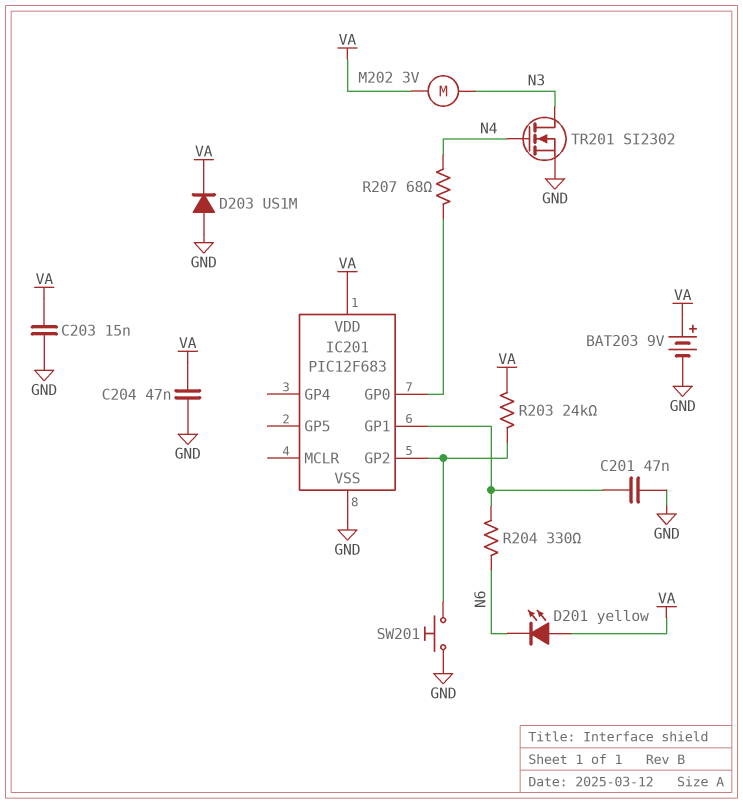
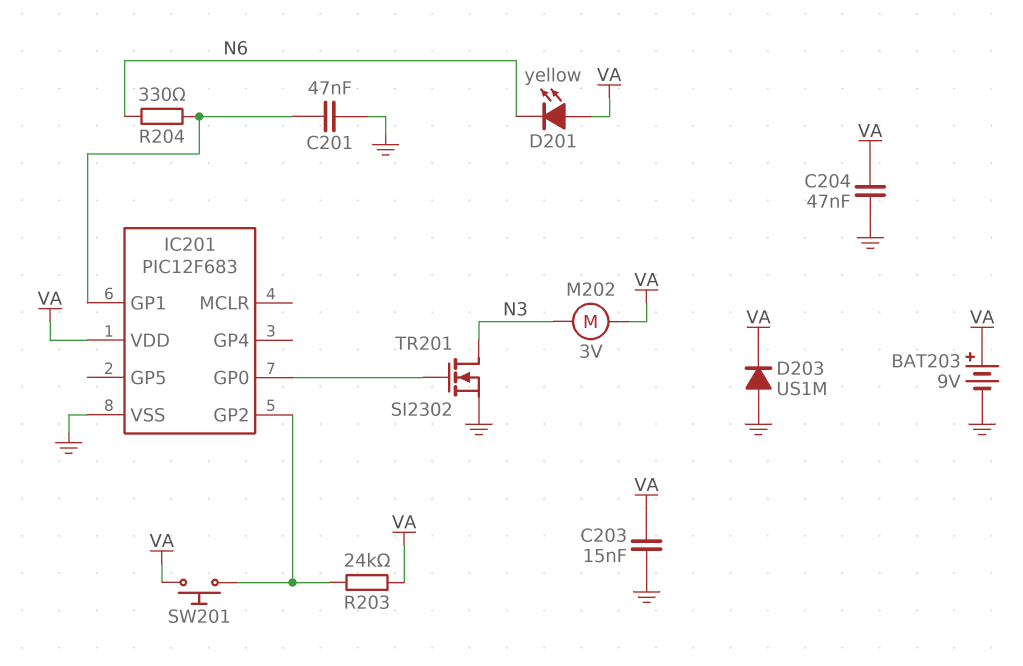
R207: 68 (IC201/GP0, N4) -> none
SW201: button (GND, IC201/GP2) -> button (IC201/GP2, VA)
TR201: NMOS SI2302 (G N4, D N3, S GND) -> NMOS SI2302 (G IC201/GP0, D N3, S GND)

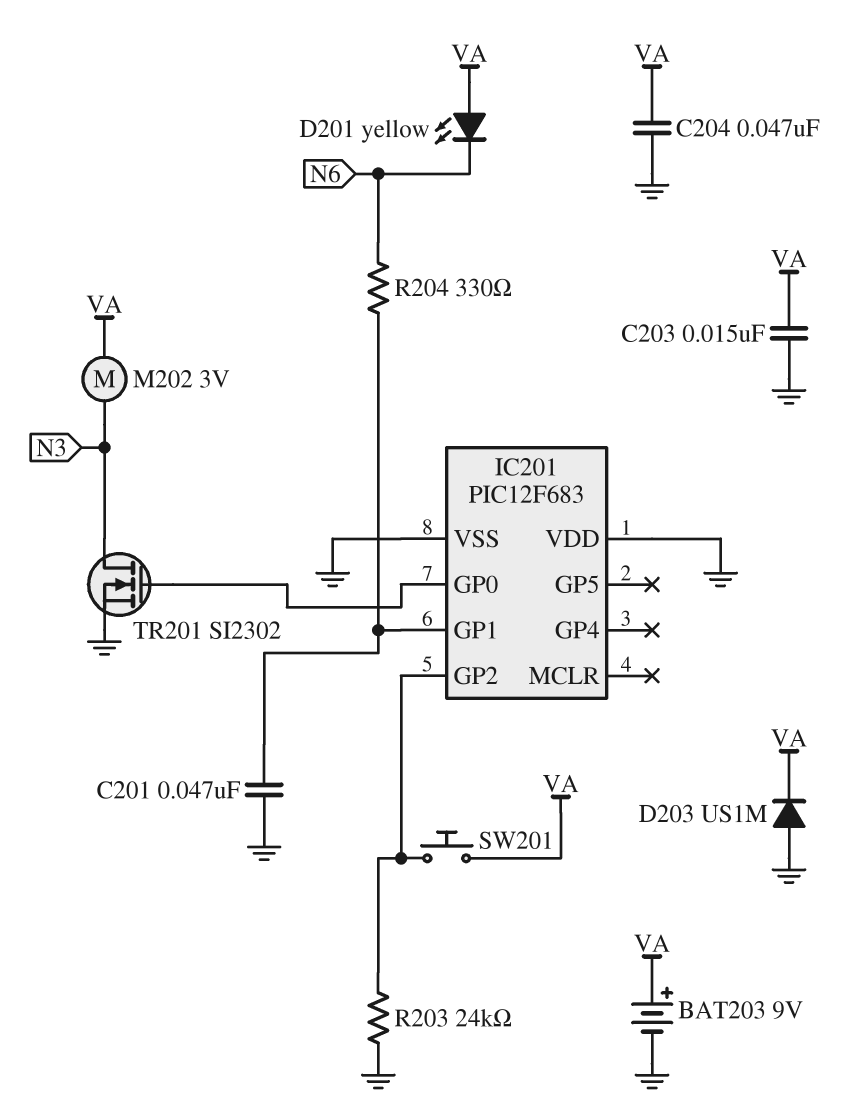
IC201 pin VDD: VA -> GND
R203: 24k (IC201/GP2, VA) -> 24k (GND, IC201/GP2)

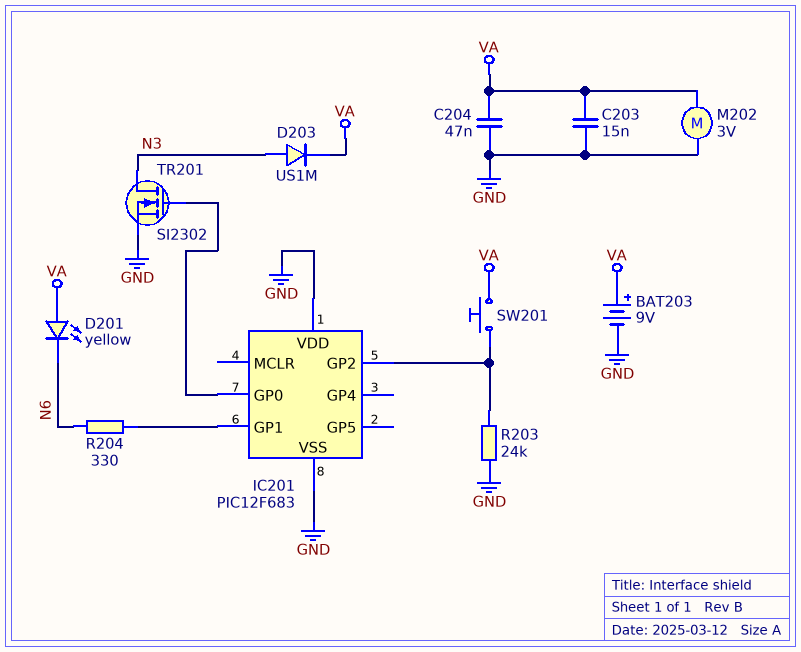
C201: 47nF (GND, IC201/GP1) -> none
D203: diode US1M (A GND, K VA) -> diode US1M (A N3, K VA)
M202: motor 3V (N3, VA) -> motor 3V (GND, VA)

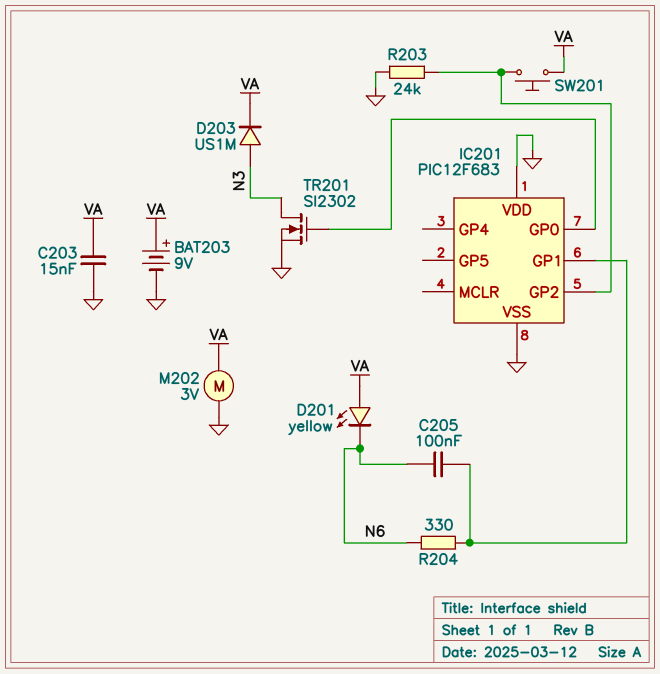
C204: 47nF (GND, VA) -> none
C205: none -> 100nF (IC201/GP1, N6)

